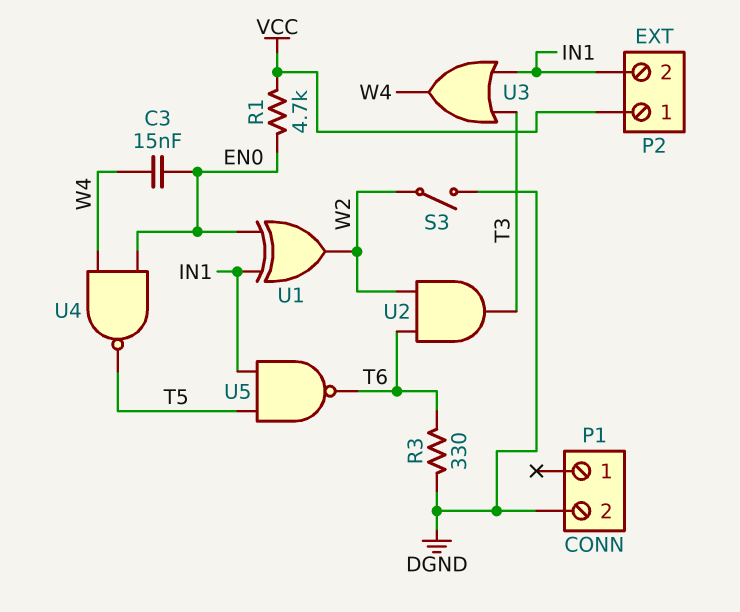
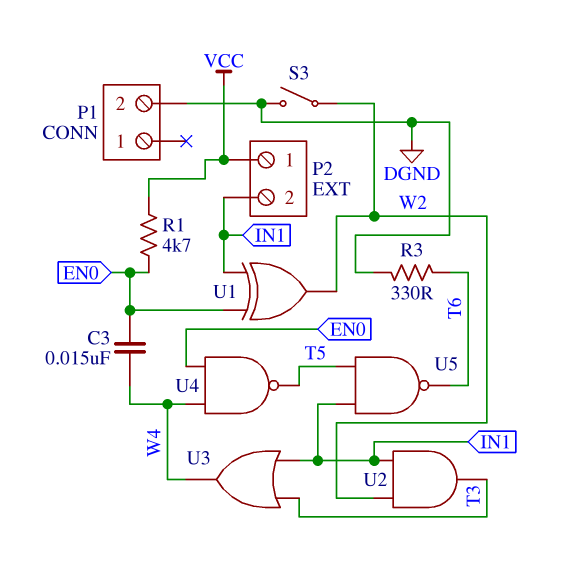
U2: AND (in T6, in W2, out T3) -> AND (in IN1, in W2, out T3)

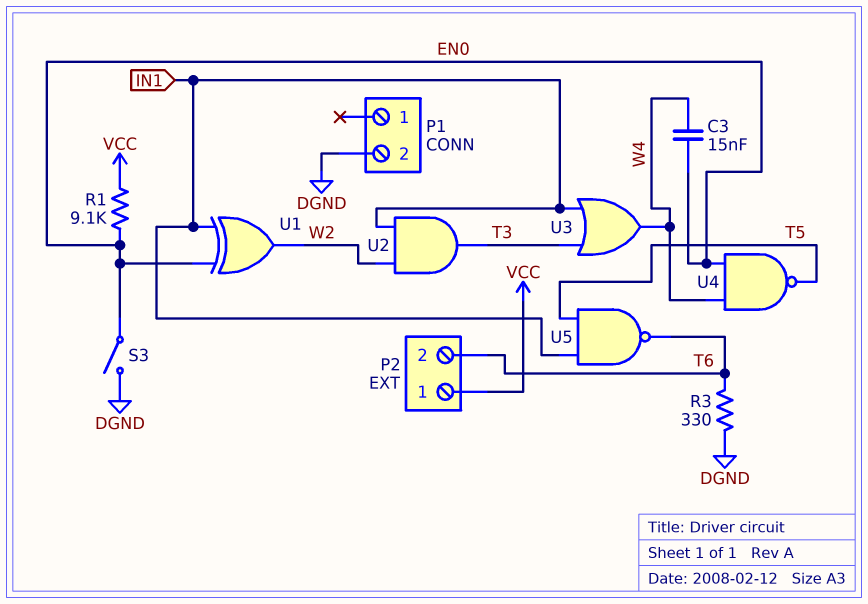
P2 pin 2: IN1 -> T6
R1: 4.7k (EN0, VCC) -> 9.1k (EN0, VCC)
S3: switch (DGND, W2) -> switch (DGND, EN0)

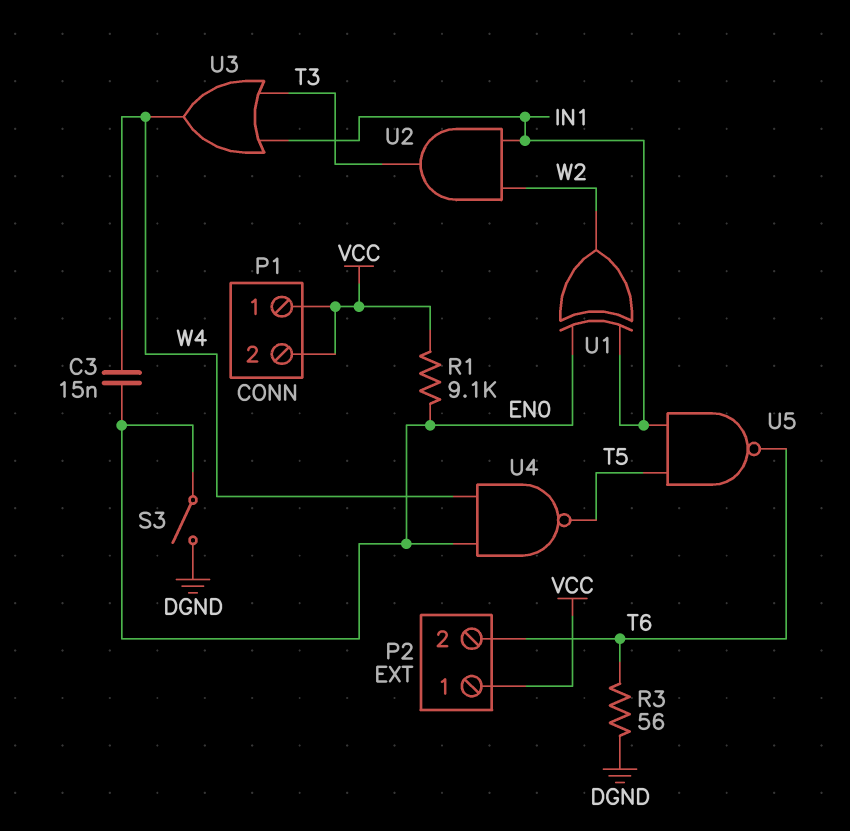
P1 pin 1: none -> VCC
P1 pin 2: DGND -> VCC
R3: 330 (DGND, T6) -> 56 (DGND, T6)

